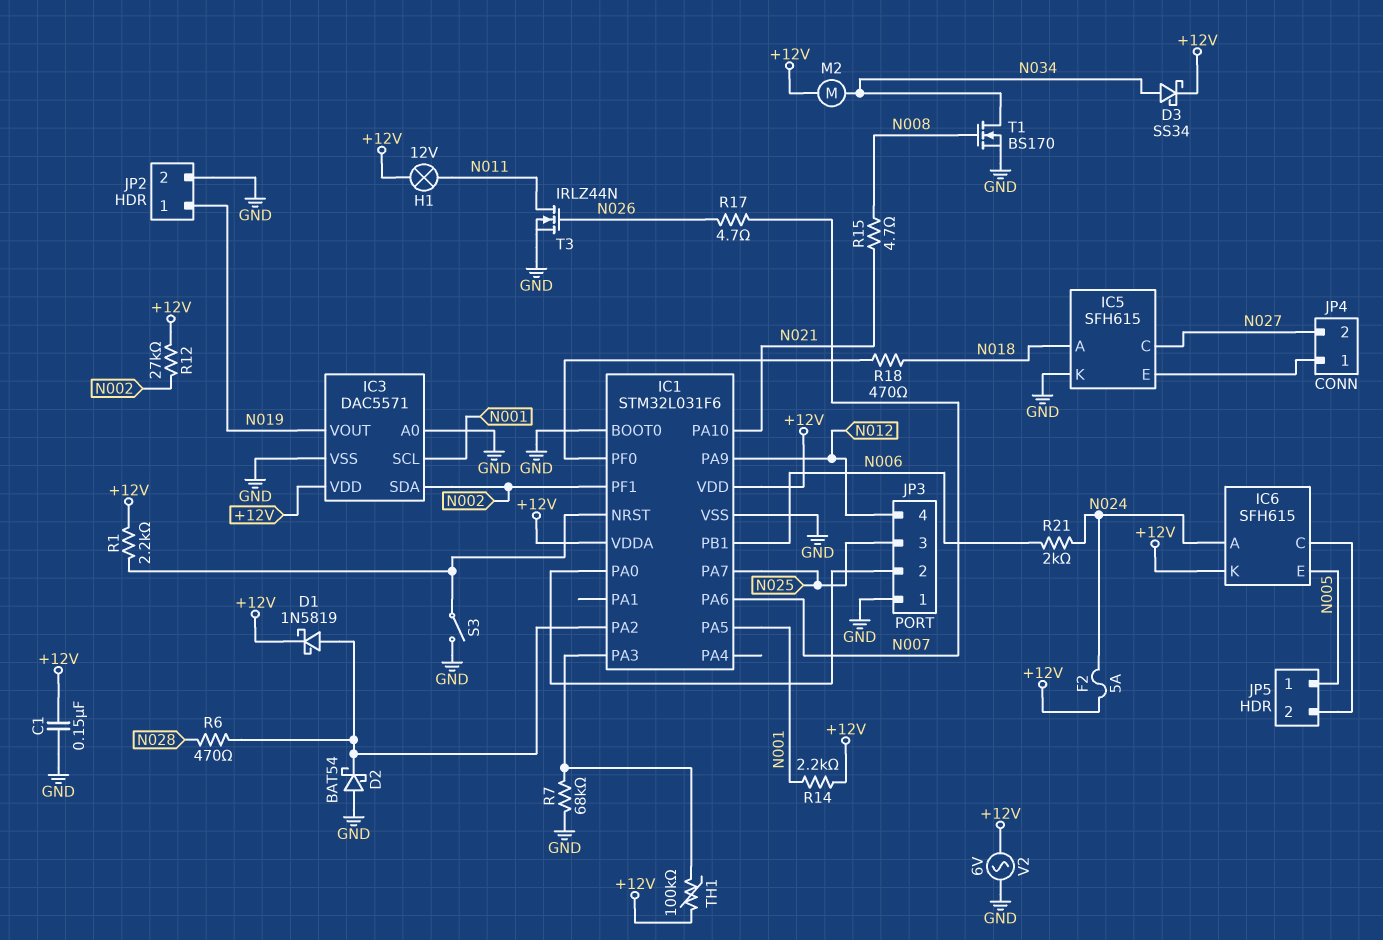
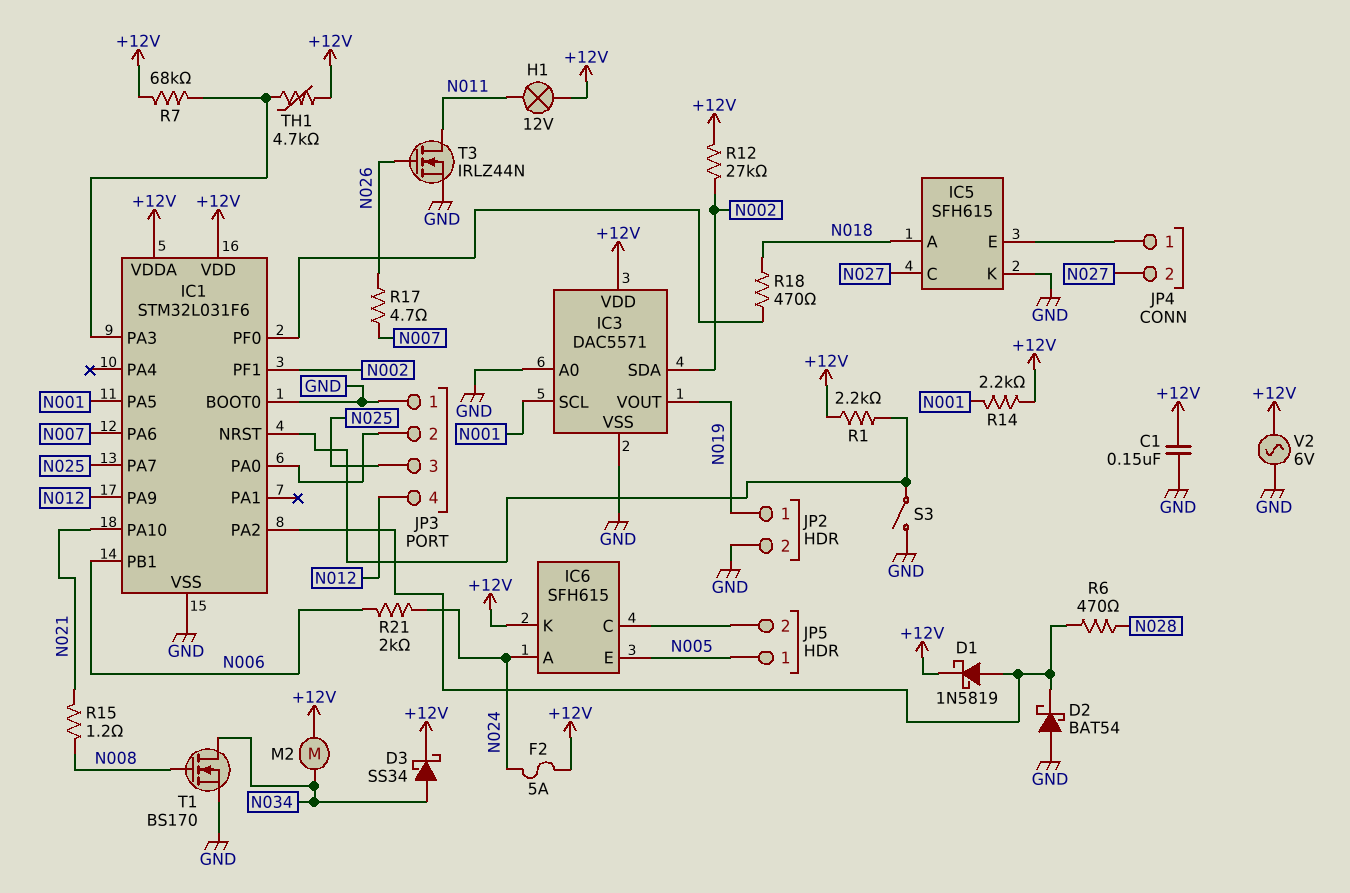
R7: 68k (GND, IC1/PA3) -> 68k (+12V, IC1/PA3)
R15: 4.7 (N008, N021) -> 1.2 (N008, N021)
TH1: 100k (+12V, IC1/PA3) -> 4.7k (+12V, IC1/PA3)

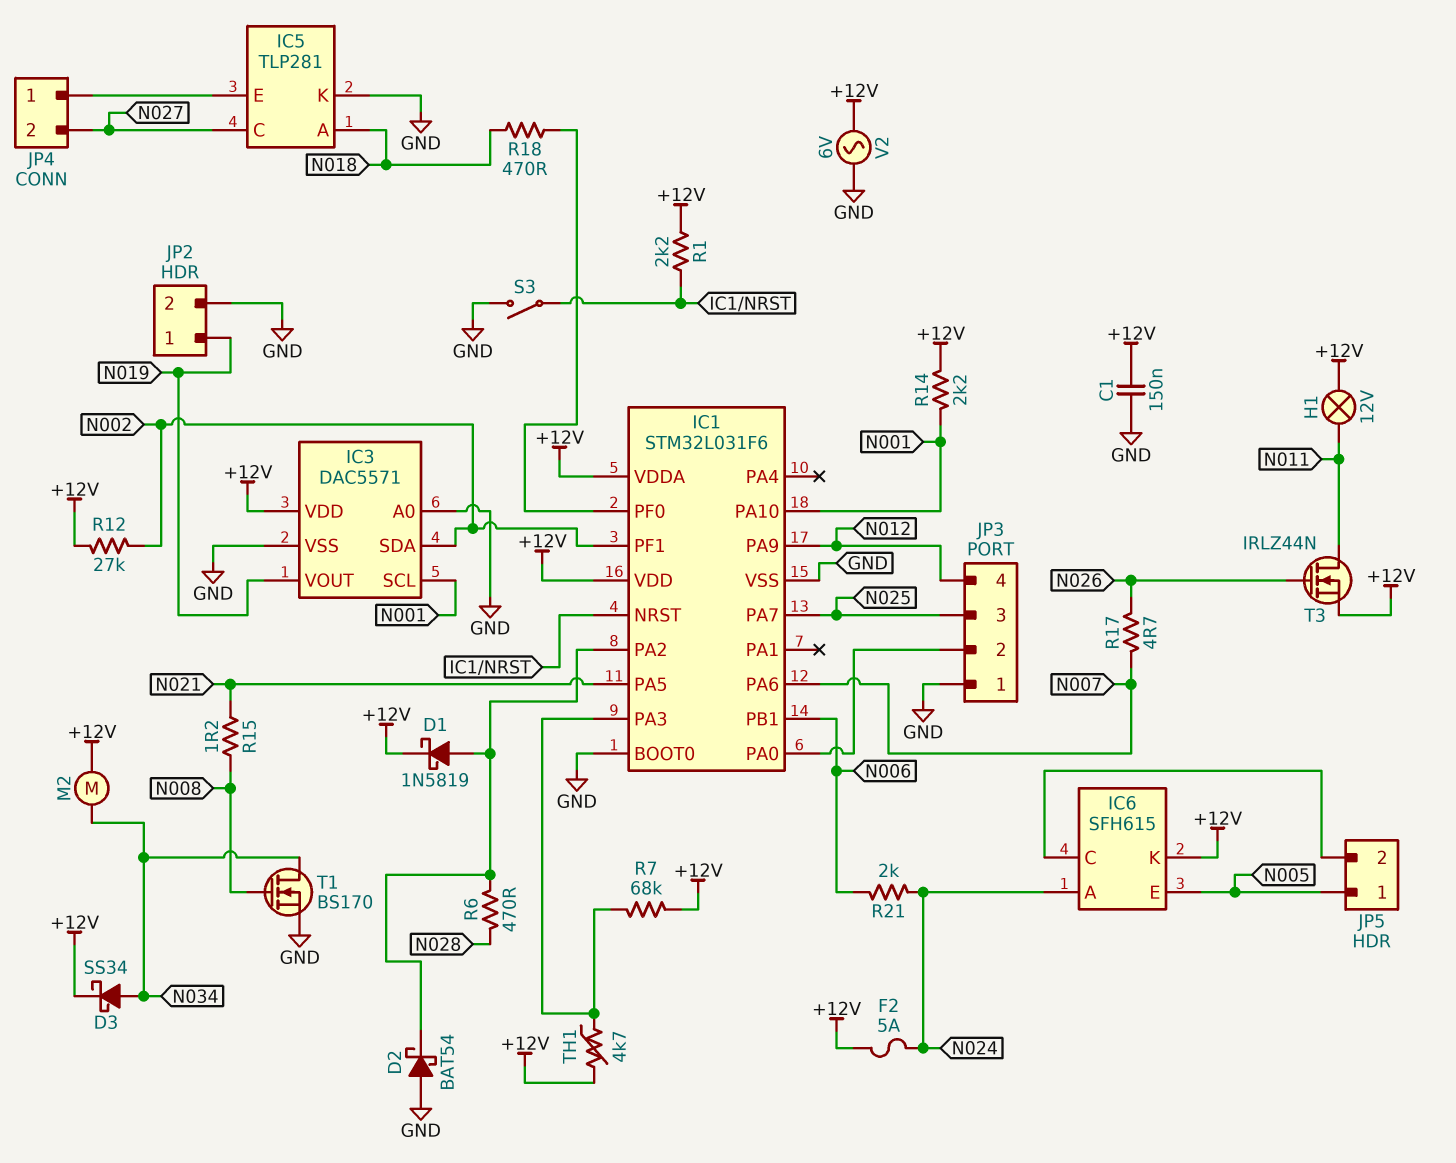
IC1 pin PA5: N001 -> N021
IC1 pin PA10: N021 -> N001
IC5: SFH615 -> TLP281
T3: NMOS IRLZ44N (G N026, D N011, S GND) -> NMOS IRLZ44N (G N026, D N011, S +12V)

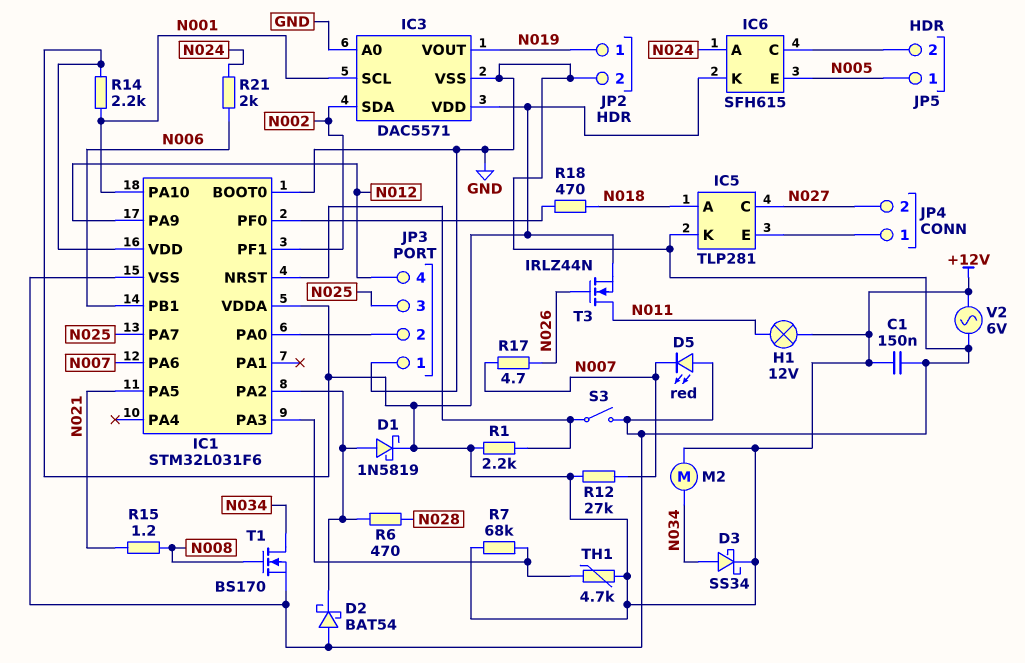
D5: none -> LED red (A GND, K N007)
F2: 5A (+12V, N024) -> none
R12: 27k (+12V, N002) -> 27k (+12V, N007)

